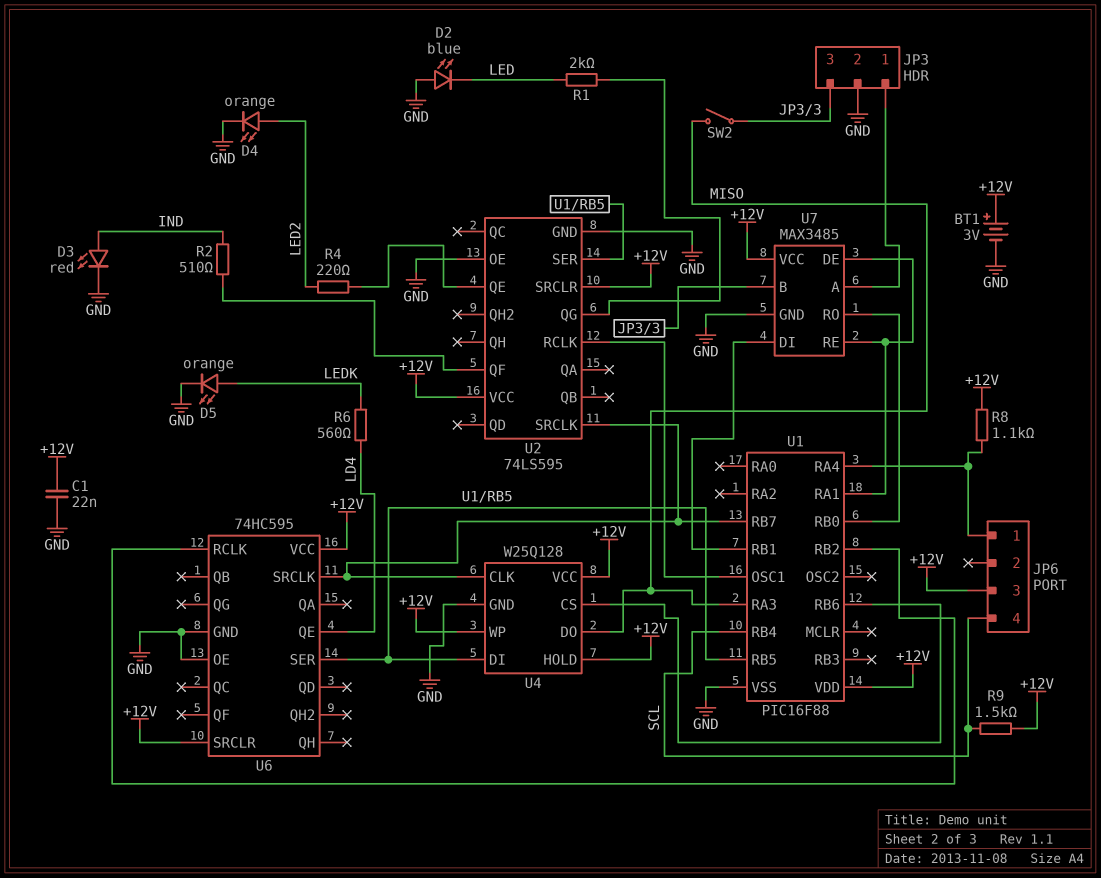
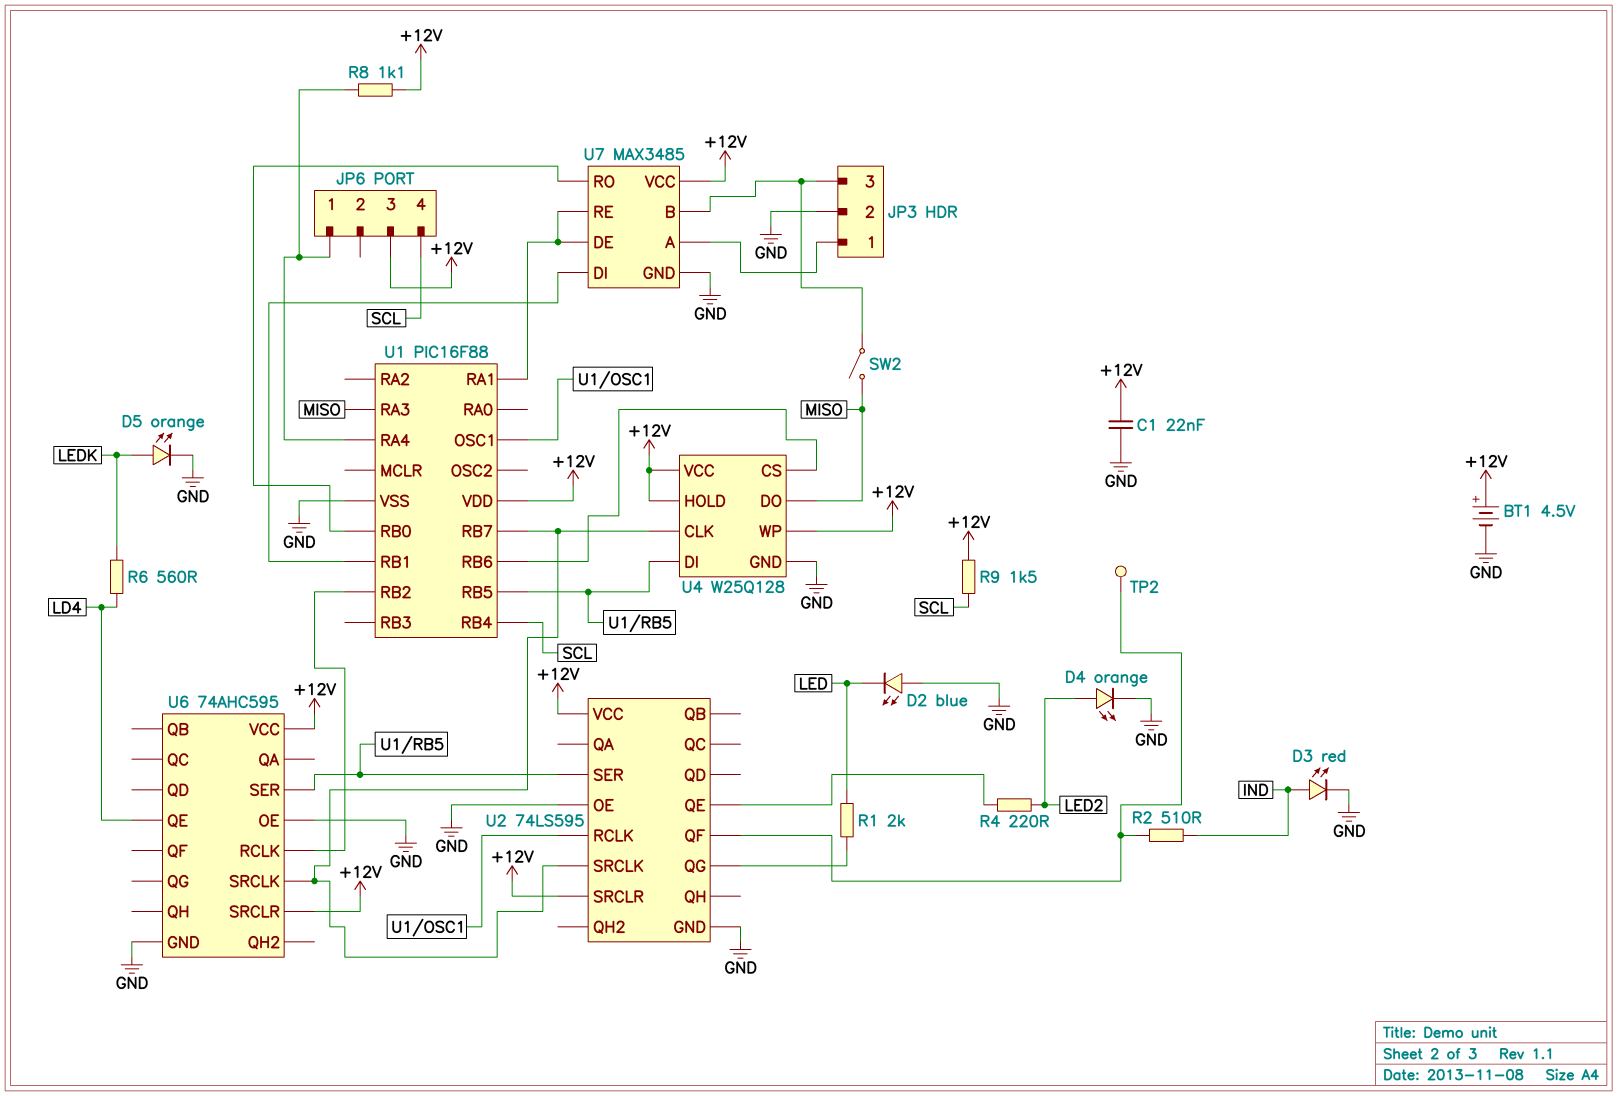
BT1: 3V (plus +12V, minus GND) -> 4.5V (plus +12V, minus GND)
TP2: none -> test point (U2/QF)
U6: 74HC595 -> 74AHC595

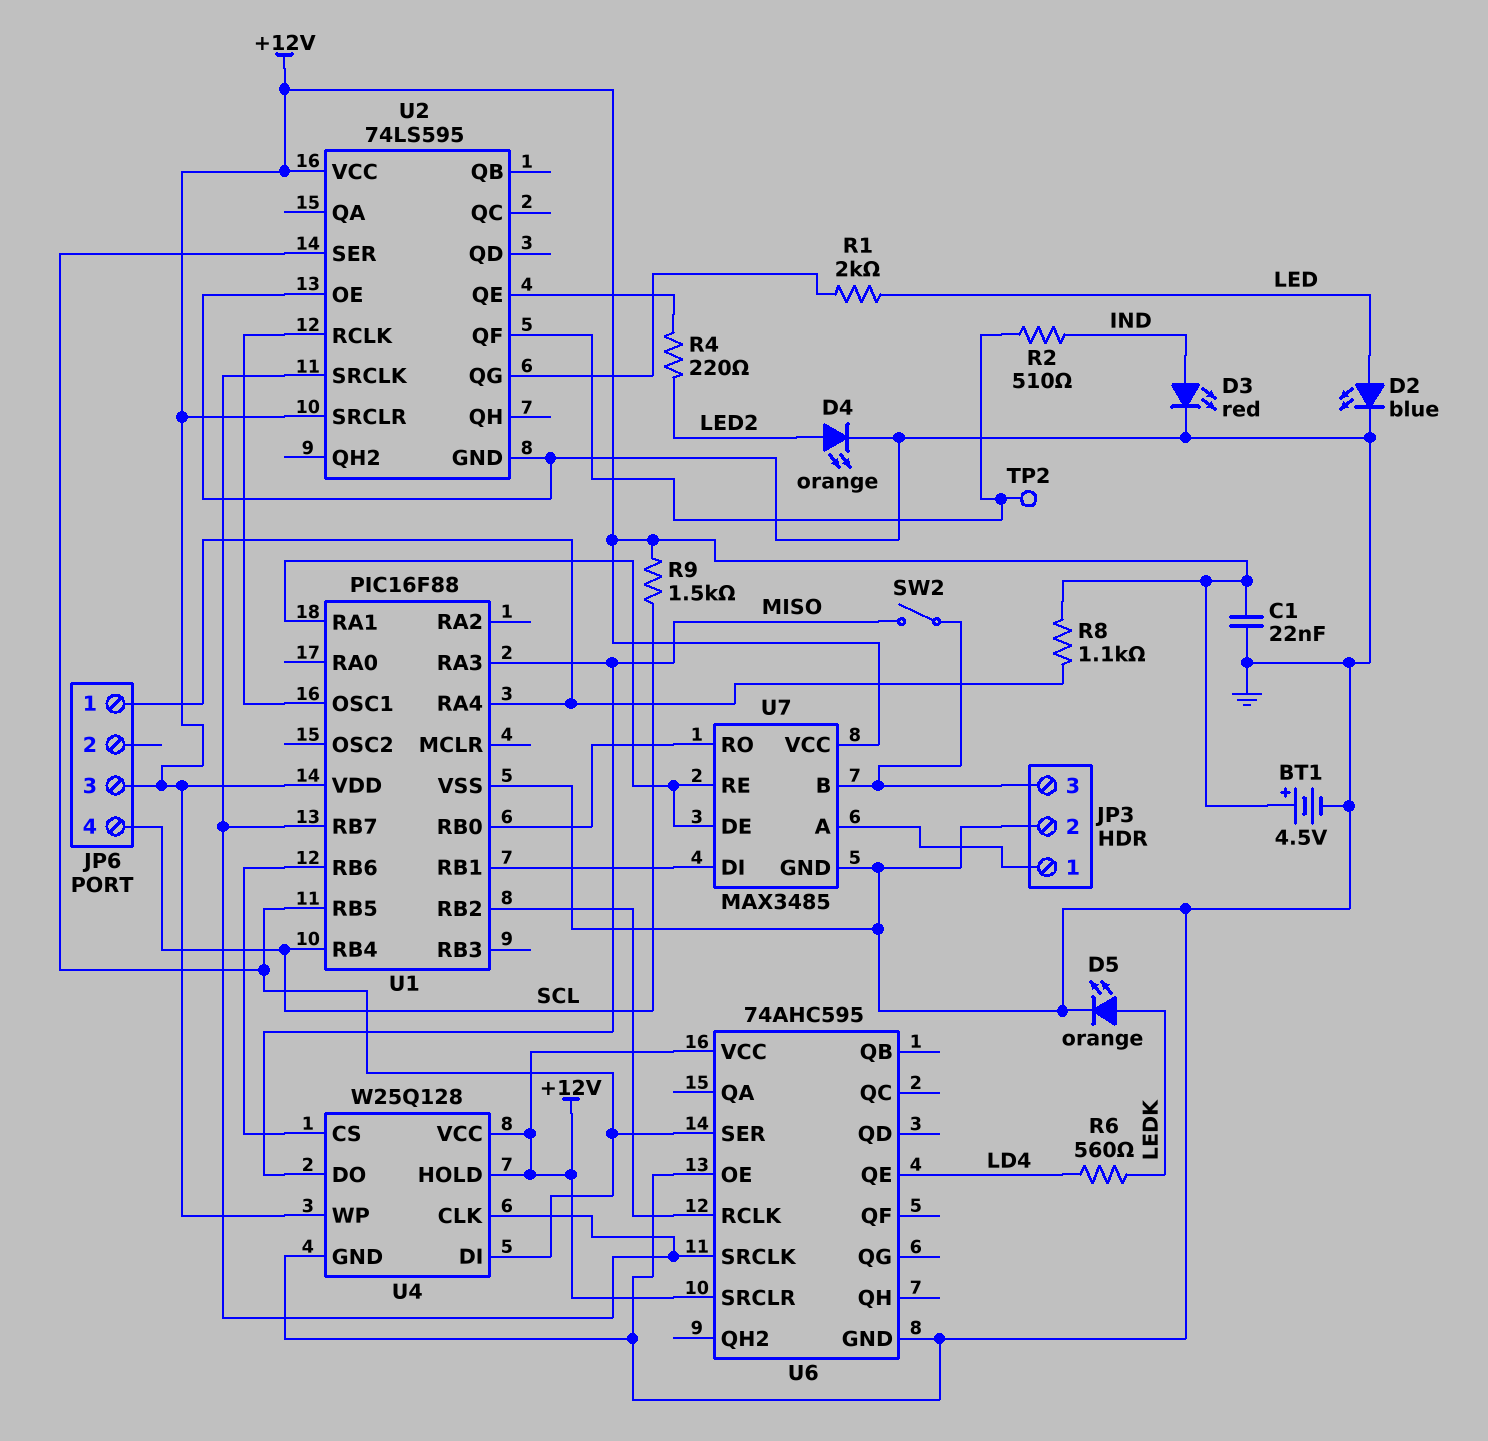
D2: LED blue (A GND, K LED) -> LED blue (A LED, K GND)

